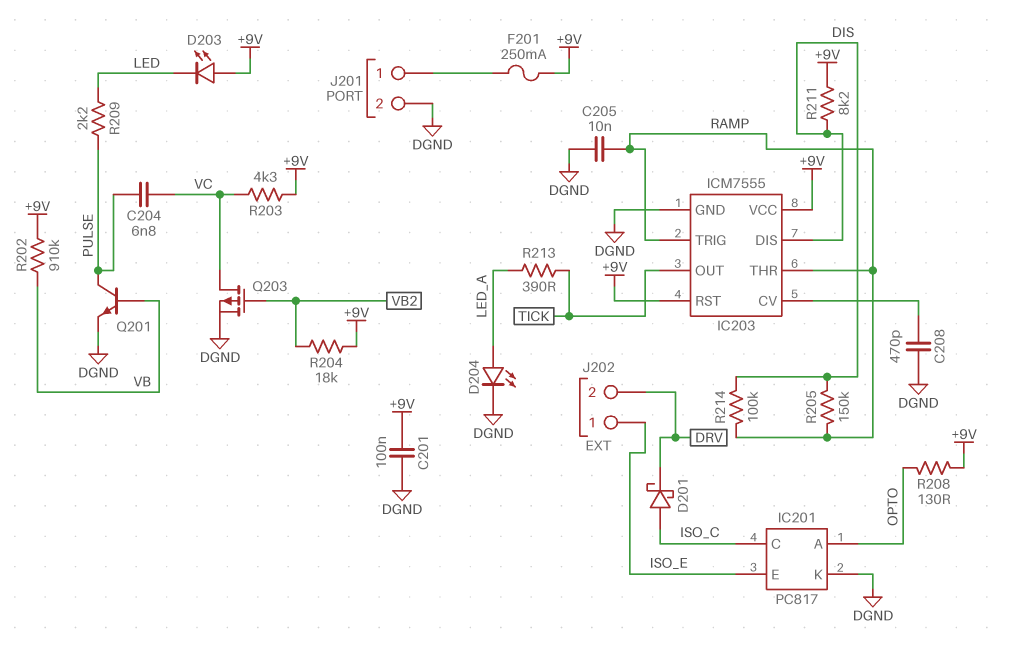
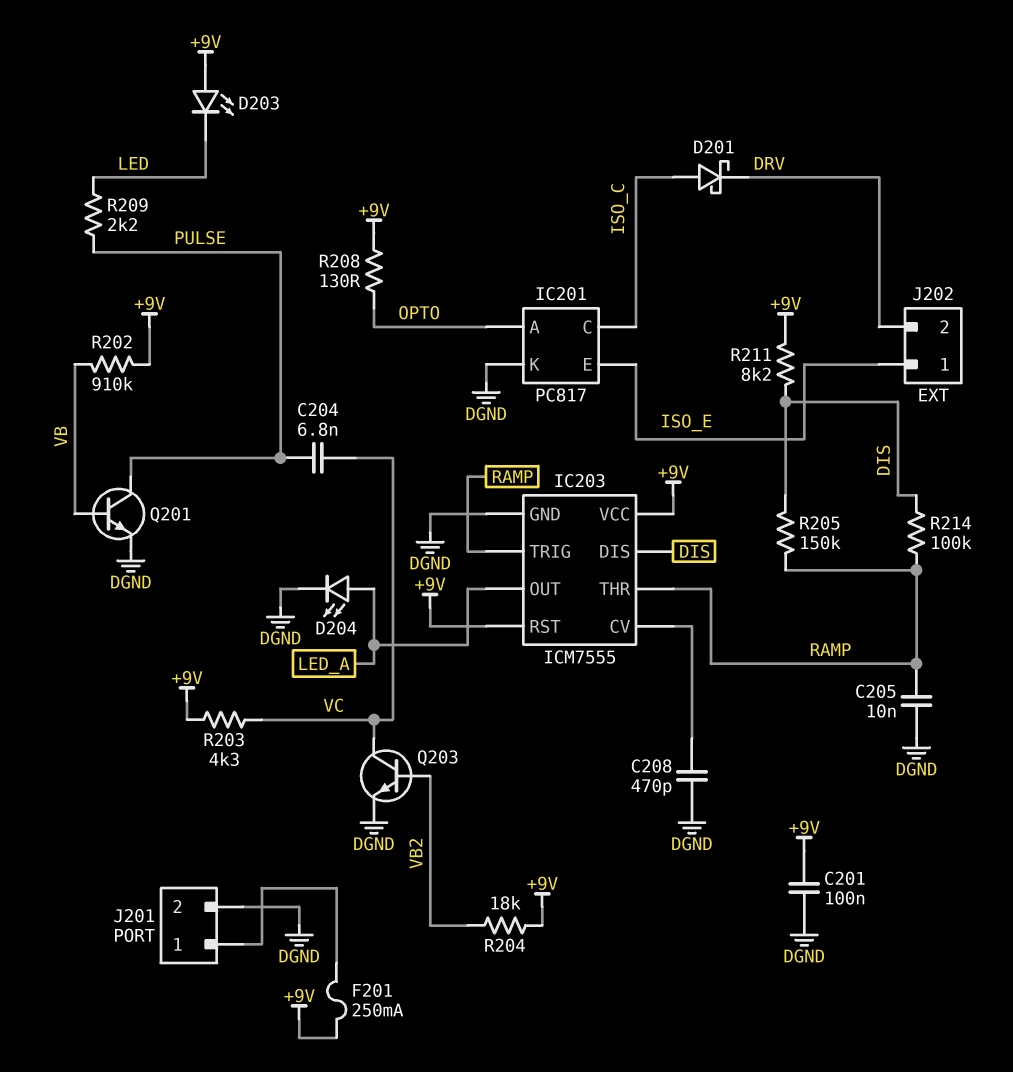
IC203 pin OUT: TICK -> LED_A
Q203: PMOS (G VB2, D VC, S DGND) -> NPN (B VB2, C VC, E DGND)
R213: 390 (LED_A, TICK) -> none

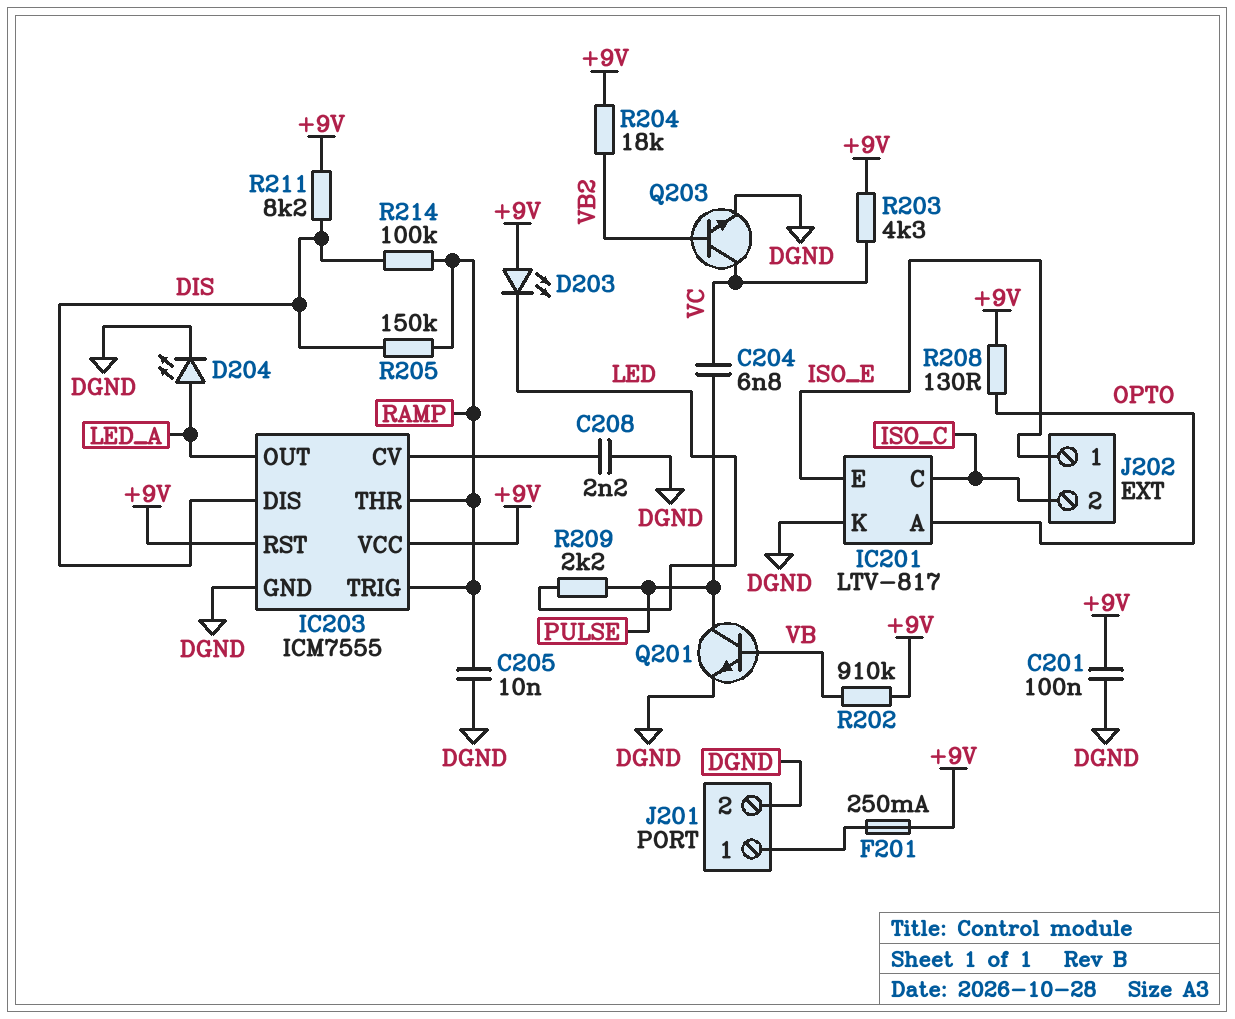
C208: 470pF (DGND, IC203/CV) -> 2.2nF (DGND, IC203/CV)
D201: schottky (A ISO_C, K DRV) -> none
IC201: PC817 -> LTV-817
J202 pin 2: DRV -> ISO_C

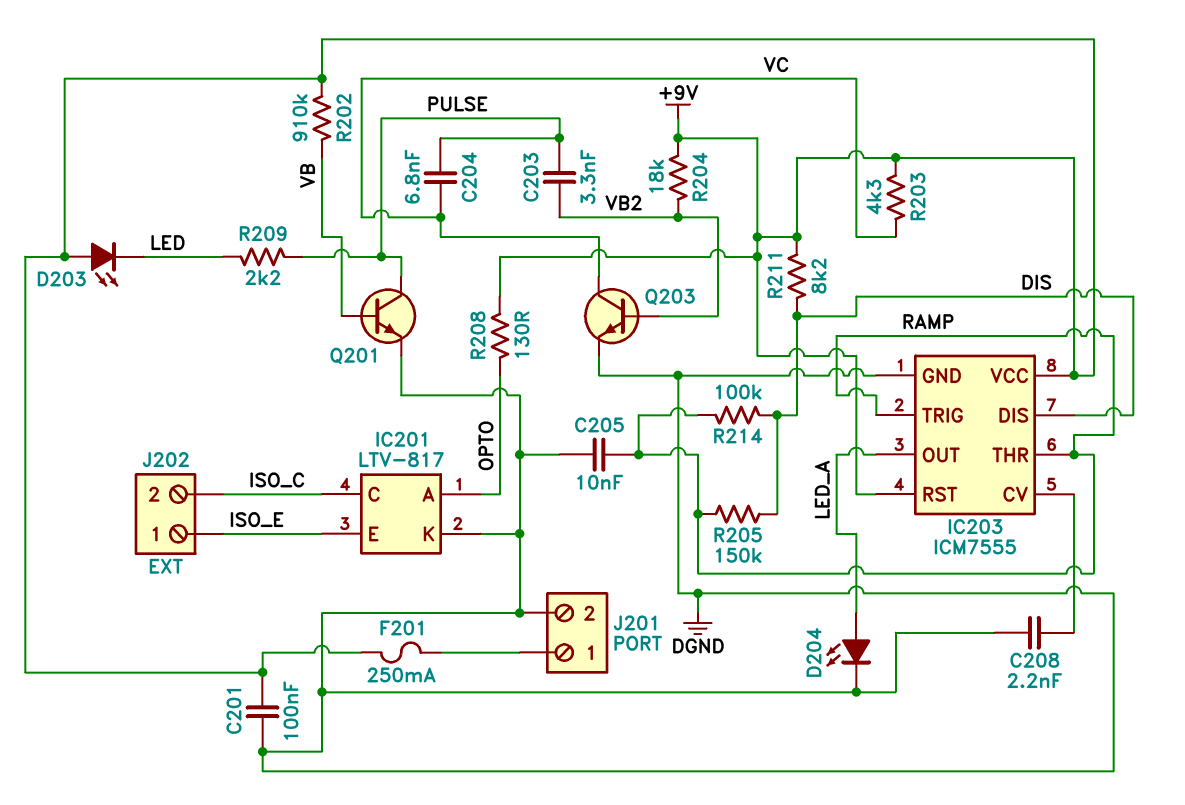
C203: none -> 3.3nF (PULSE, VB2)

